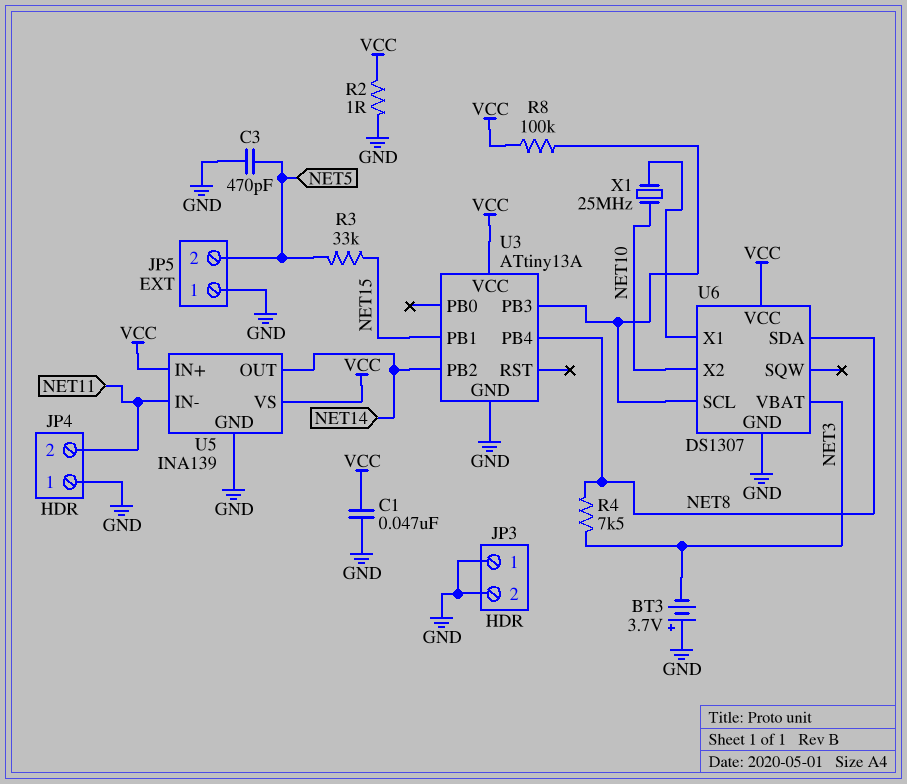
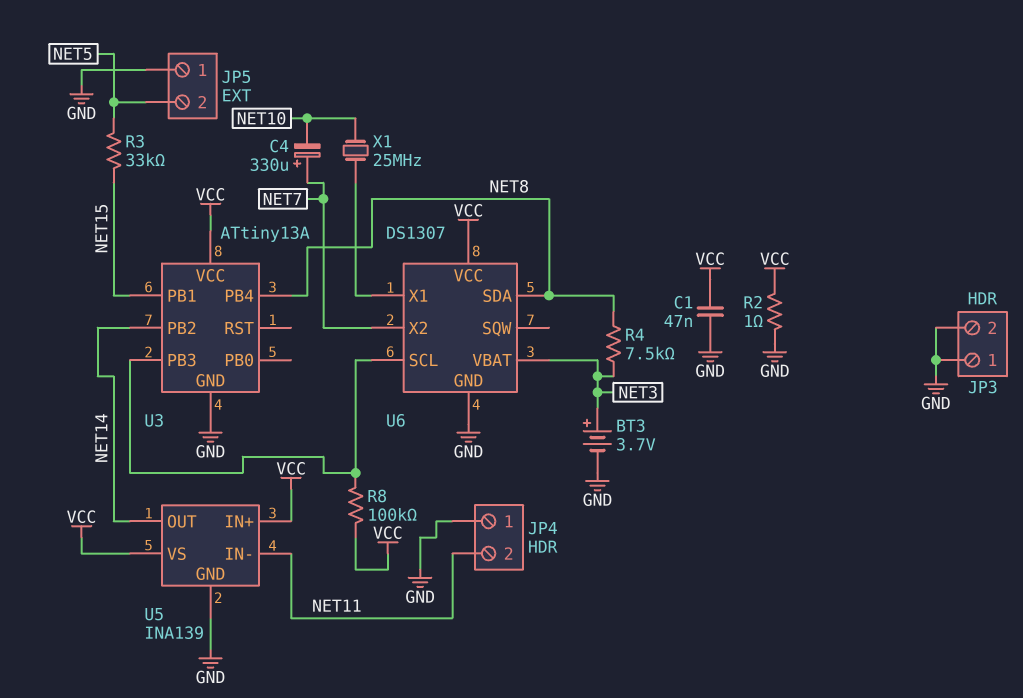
BT3: 3.7V (plus GND, minus NET3) -> 3.7V (plus NET3, minus GND)
C3: 470pF (GND, NET5) -> none
C4: none -> 330uF (plus NET7, minus NET10)
U6 pin X2: NET10 -> NET7

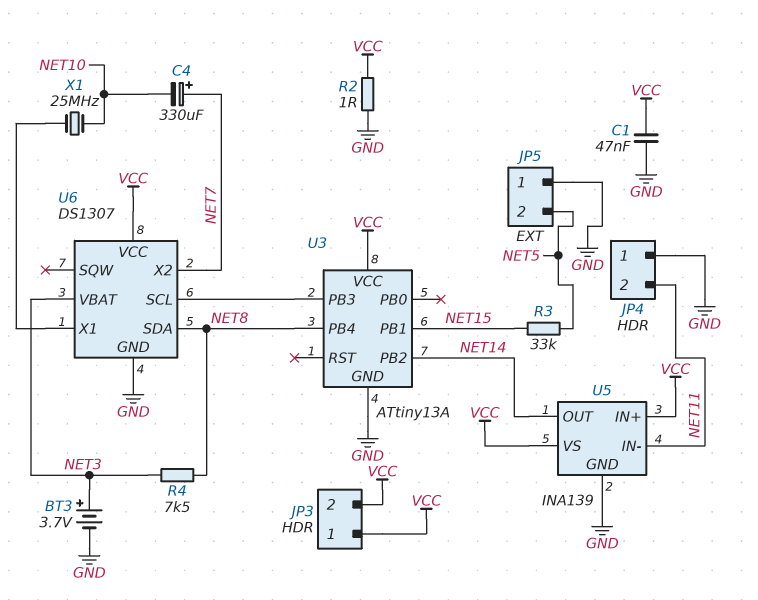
JP3 pin 1: GND -> VCC
JP3 pin 2: GND -> VCC
R8: 100k (U3/PB3, VCC) -> none

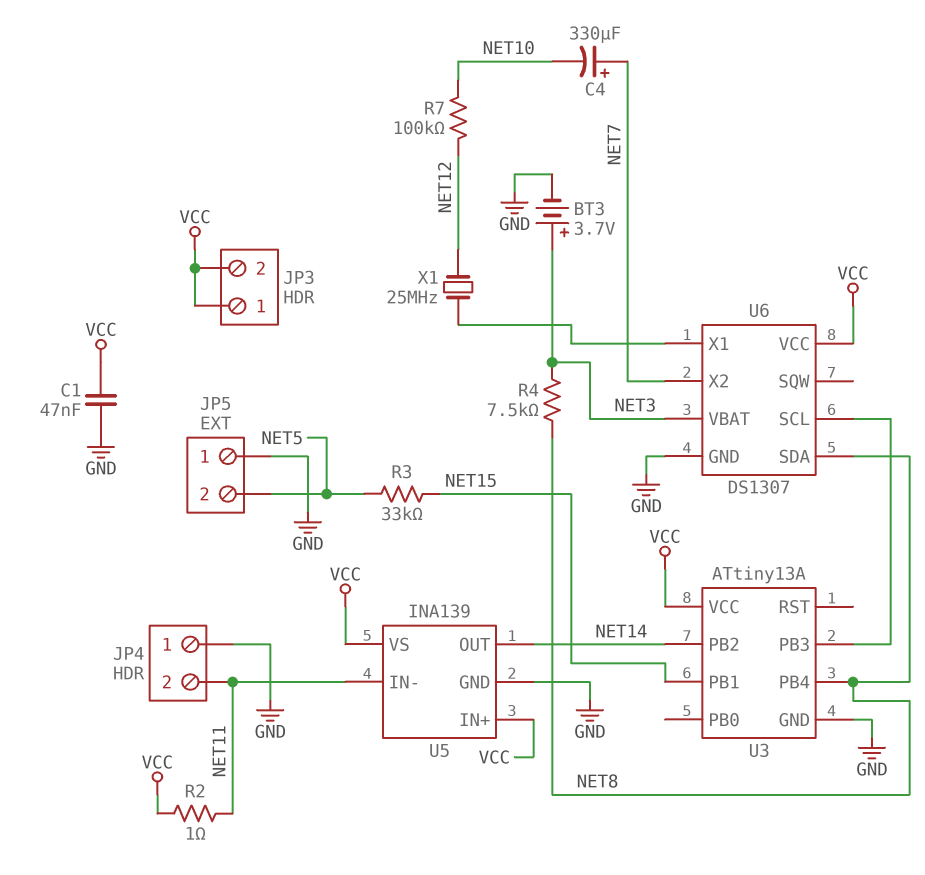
R2: 1 (GND, VCC) -> 1 (NET11, VCC)
R7: none -> 100k (NET10, NET12)
X1: 25MHz (NET10, U6/X1) -> 25MHz (NET12, U6/X1)

